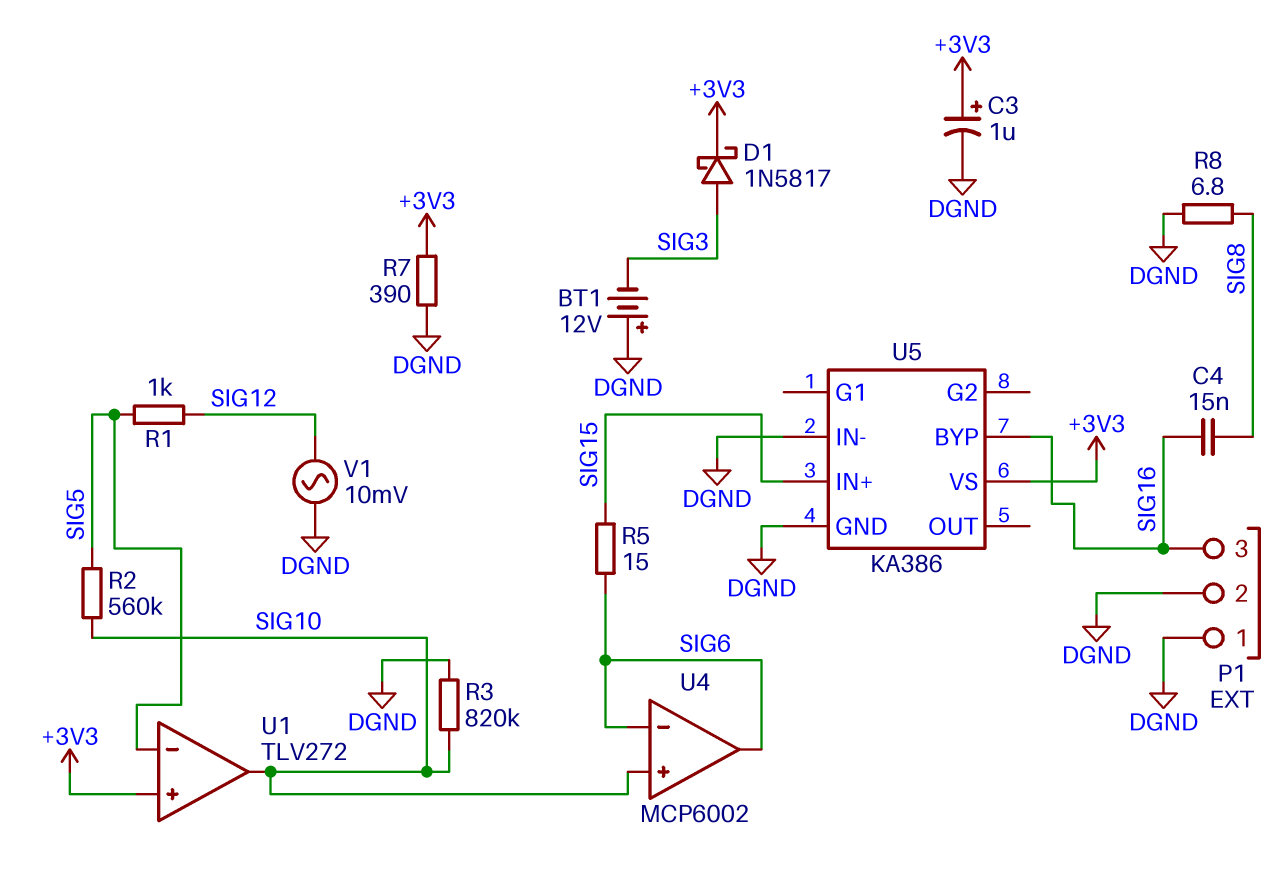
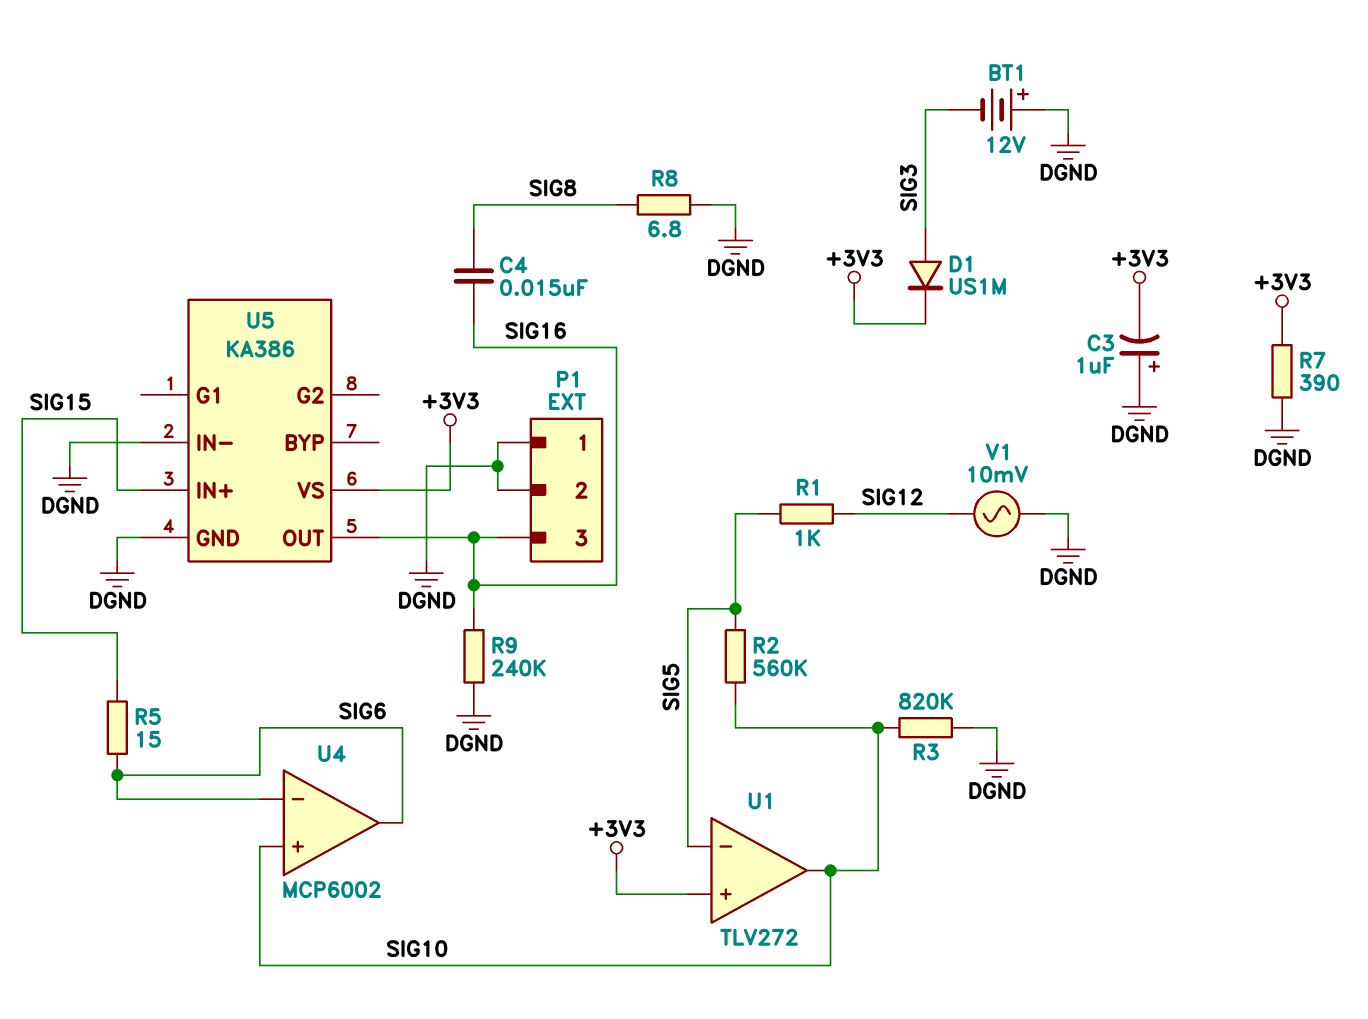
C3: 1uF (plus +3V3, minus DGND) -> 1uF (plus DGND, minus +3V3)
D1: schottky 1N5817 (A SIG3, K +3V3) -> diode US1M (A SIG3, K +3V3)
R9: none -> 240k (DGND, SIG16)
U5 pin BYP: SIG16 -> none
U5 pin OUT: none -> SIG16

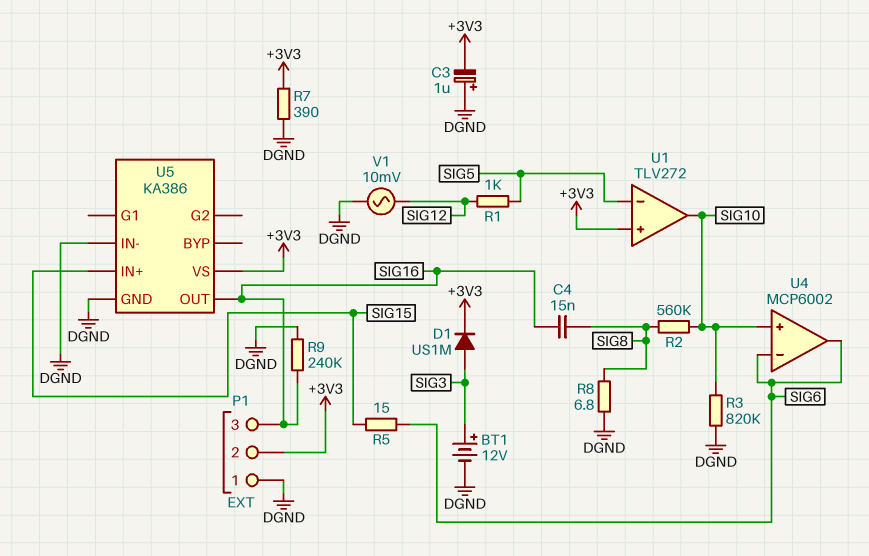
BT1: 12V (plus DGND, minus SIG3) -> 12V (plus SIG3, minus DGND)
P1 pin 2: DGND -> +3V3
R2: 560k (SIG5, SIG10) -> 560k (SIG8, SIG10)

